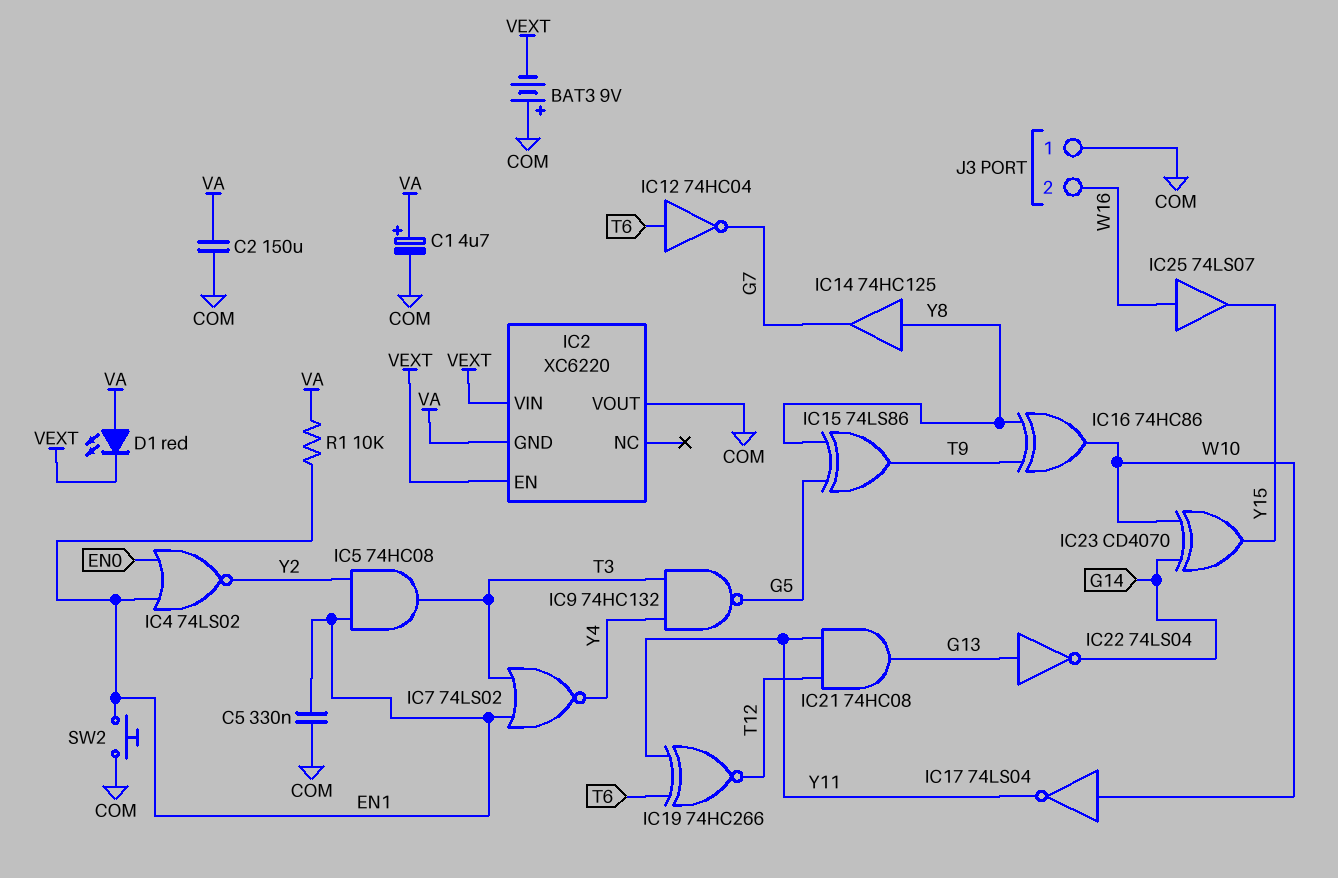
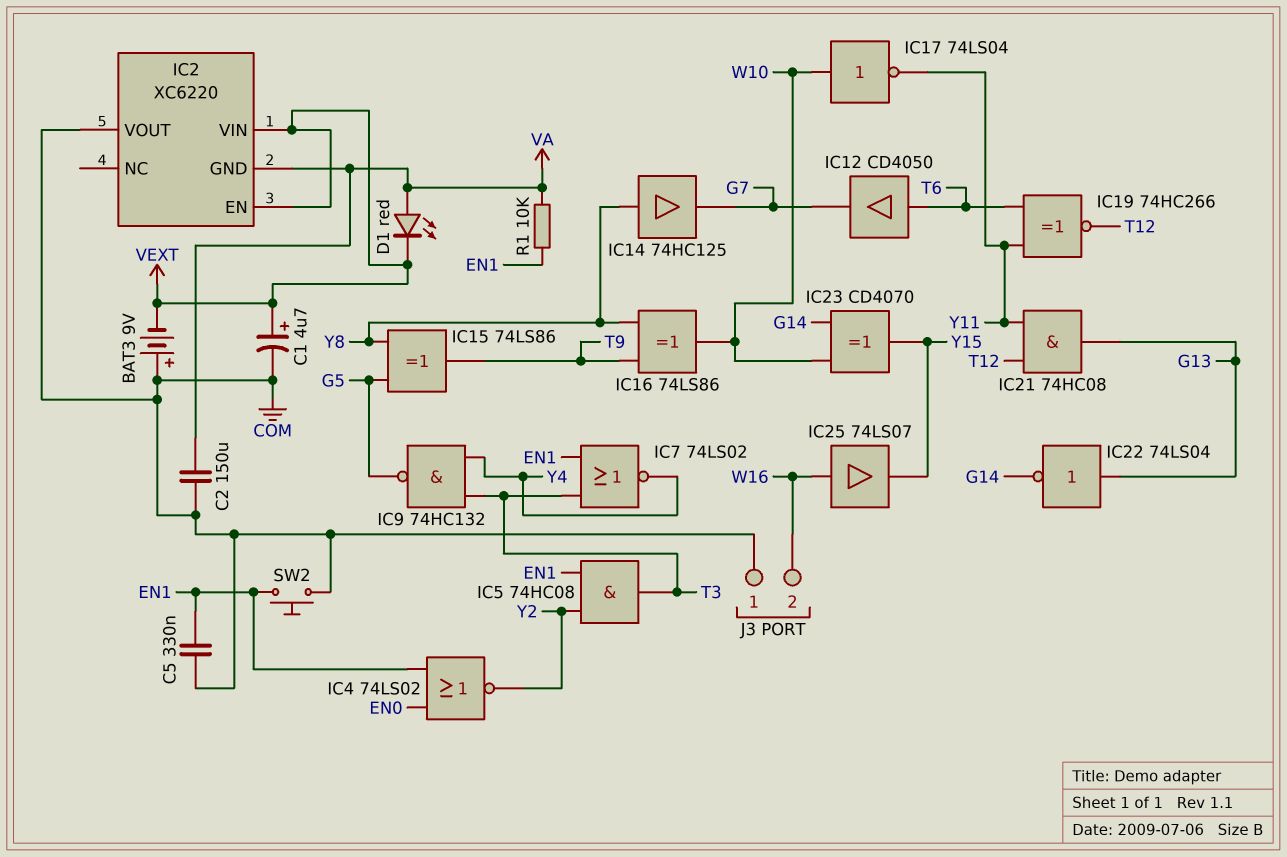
C1: 4.7uF (plus VA, minus COM) -> 4.7uF (plus VEXT, minus COM)
IC12: NOT 74HC04 (in T6, out G7) -> buffer CD4050 (in T6, out G7)
IC16: XOR 74HC86 (in T9, in Y8, out W10) -> XOR 74LS86 (in T9, in Y8, out W10)

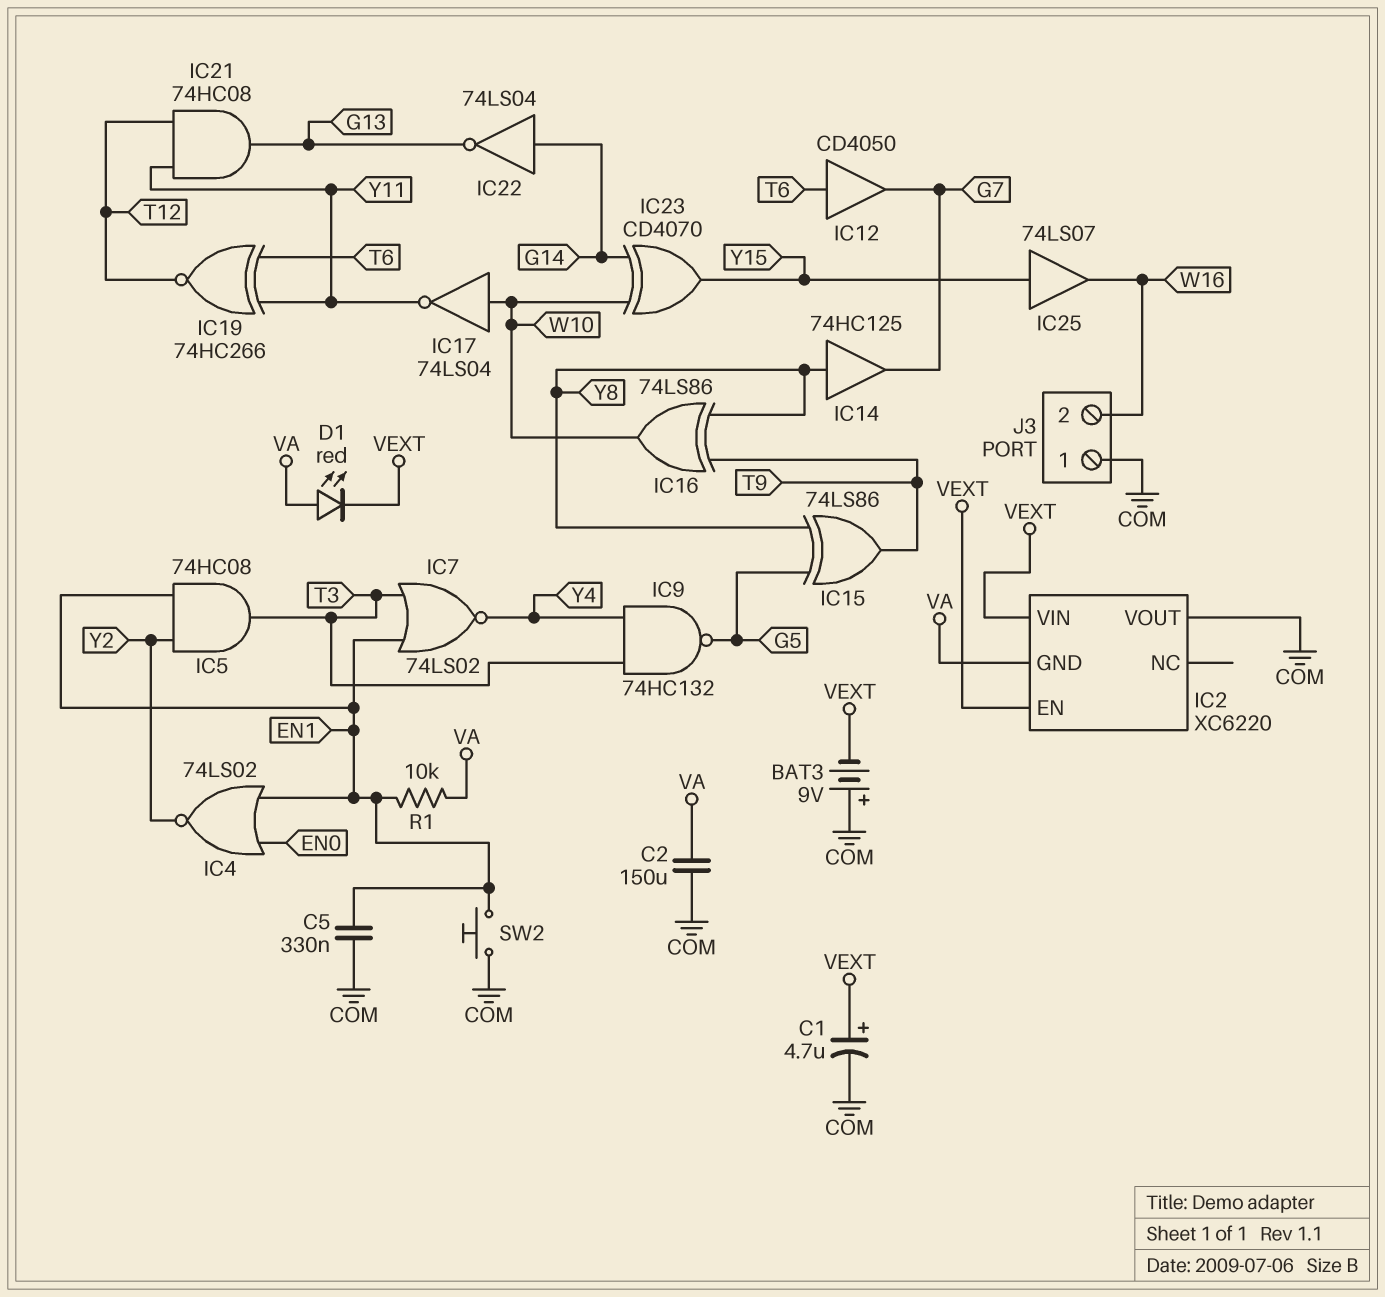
IC22: NOT 74LS04 (in G13, out G14) -> NOT 74LS04 (in G14, out G13)
IC25: buffer 74LS07 (in W16, out Y15) -> buffer 74LS07 (in Y15, out W16)

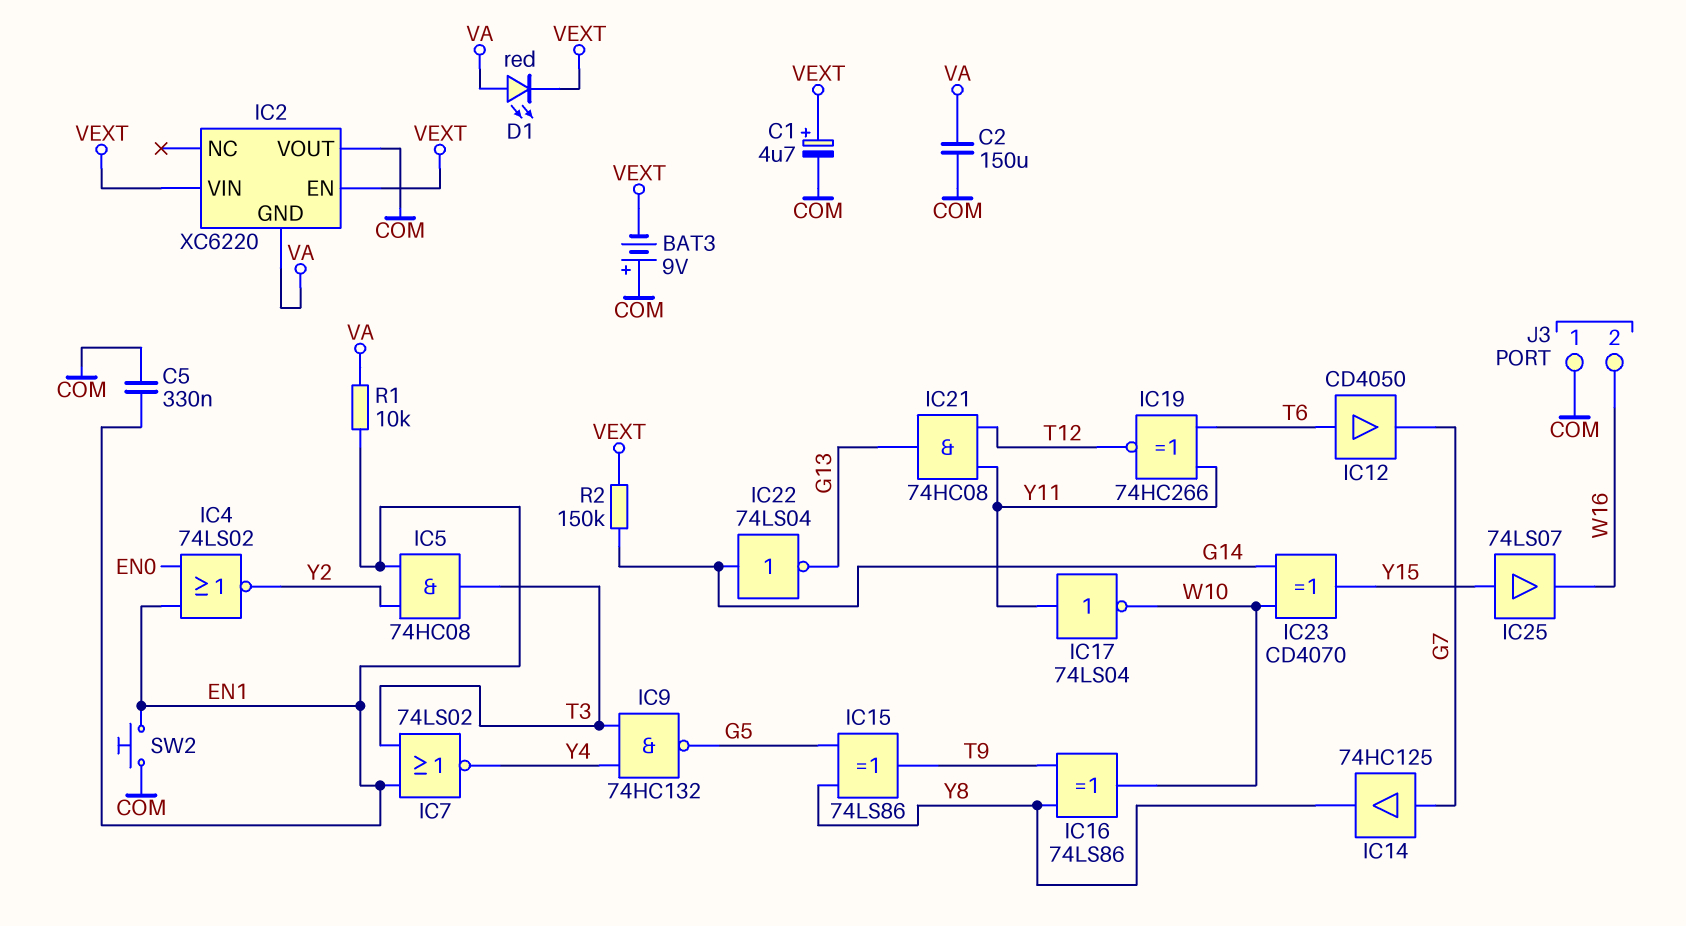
IC14: buffer 74HC125 (in Y8, out G7) -> buffer 74HC125 (in G7, out Y8)
IC17: NOT 74LS04 (in W10, out Y11) -> NOT 74LS04 (in Y11, out W10)
R2: none -> 150k (G14, VEXT)

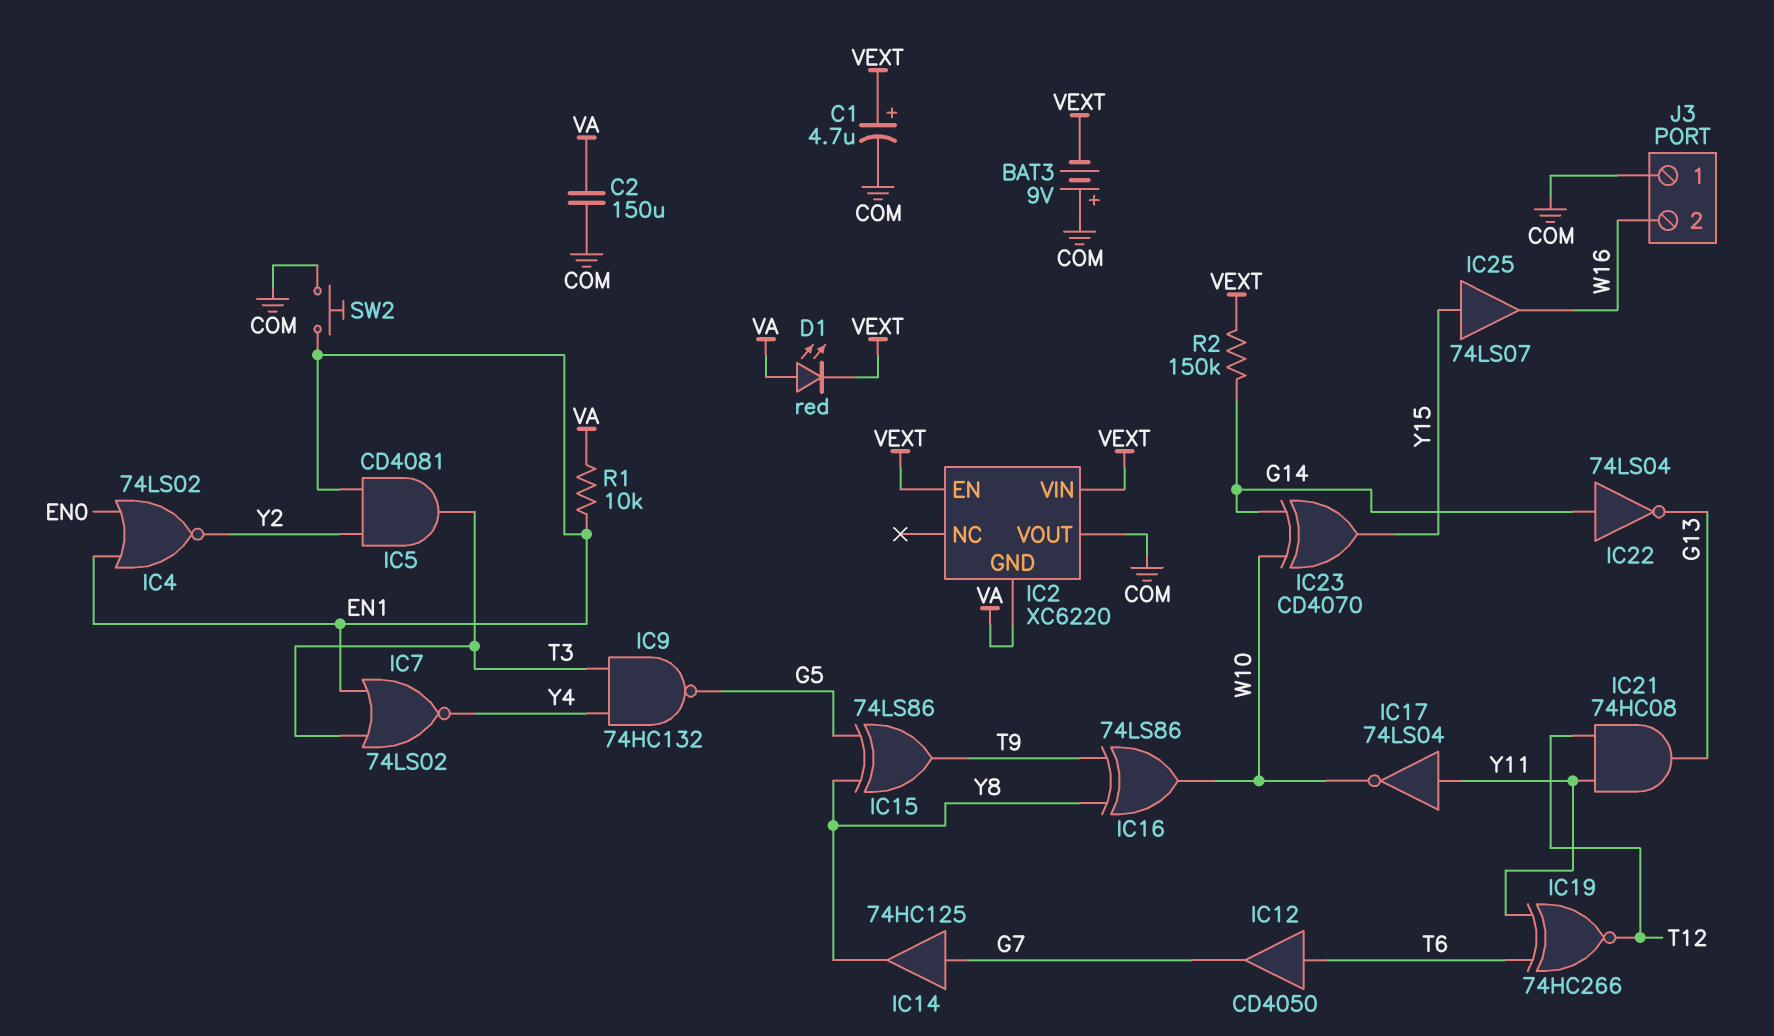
C5: 330nF (COM, EN1) -> none
IC5: AND 74HC08 (in EN1, in Y2, out T3) -> AND CD4081 (in EN1, in Y2, out T3)

